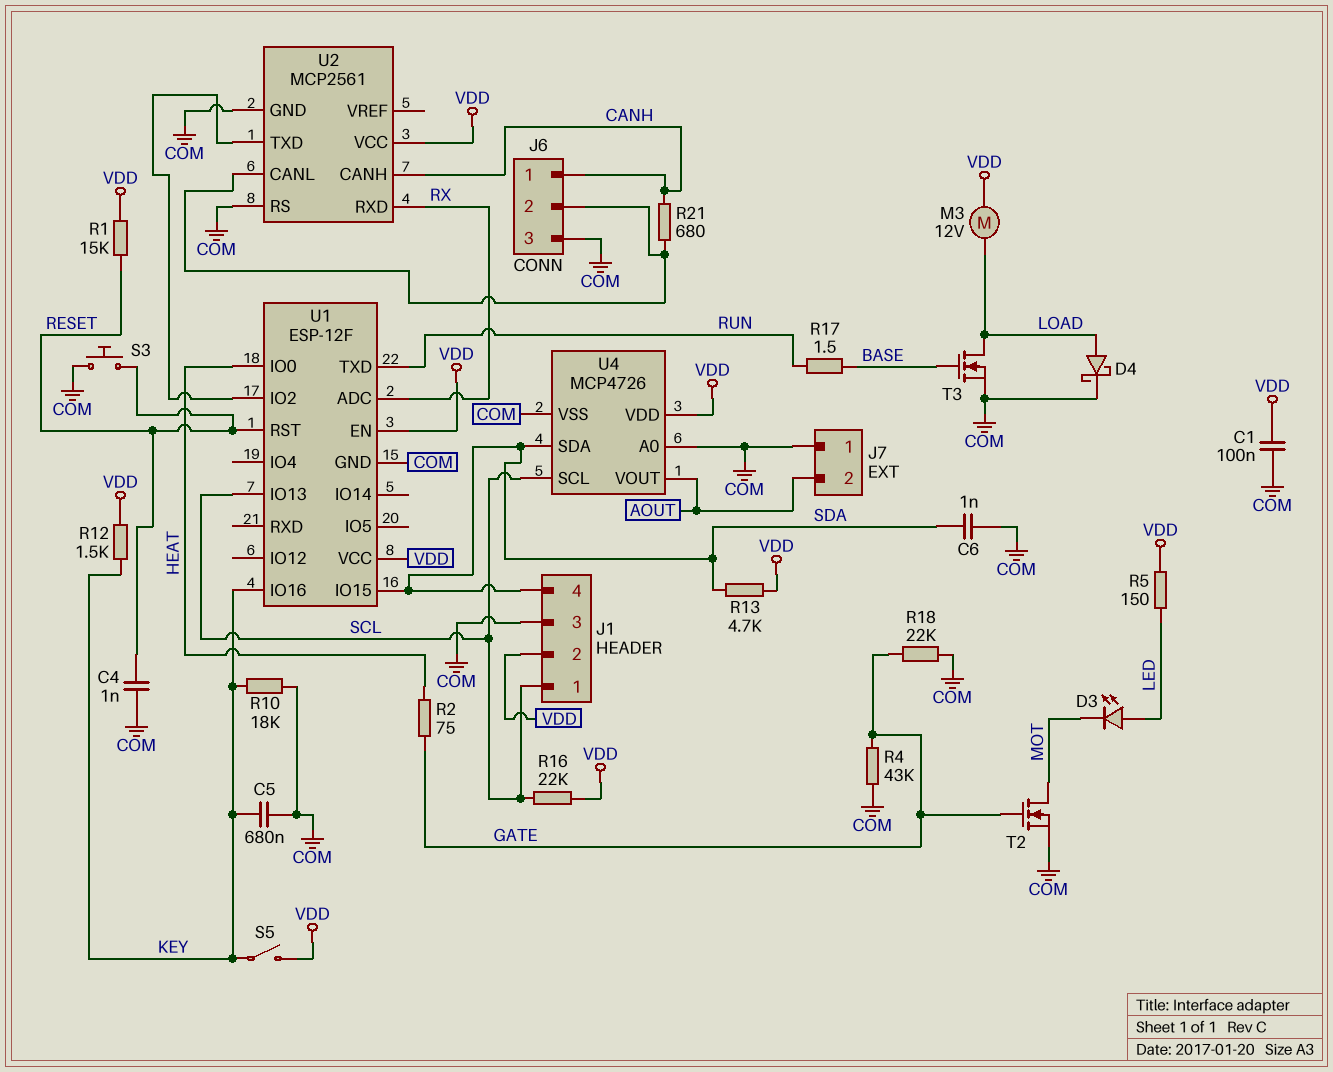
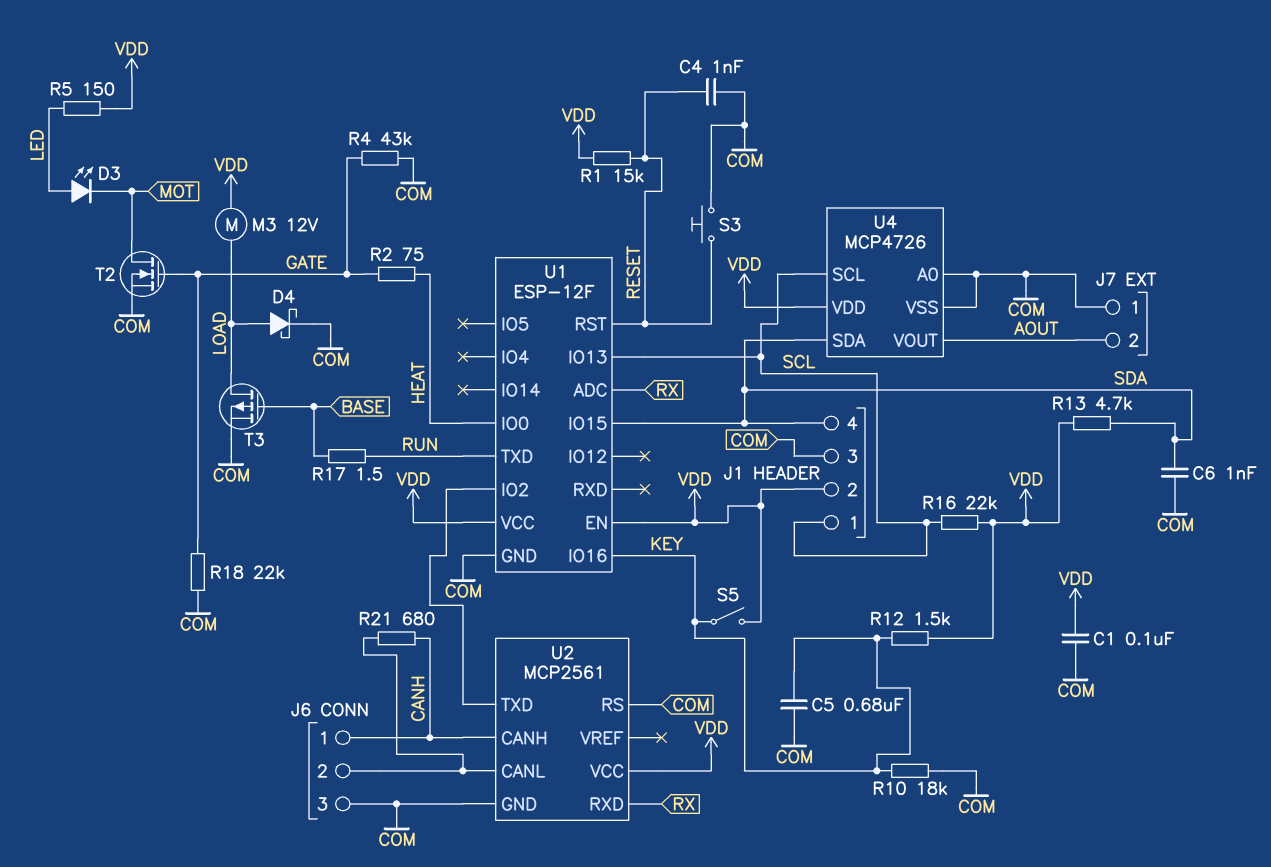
T3: NMOS (G BASE, D LOAD, S COM) -> PMOS (G BASE, D LOAD, S COM)

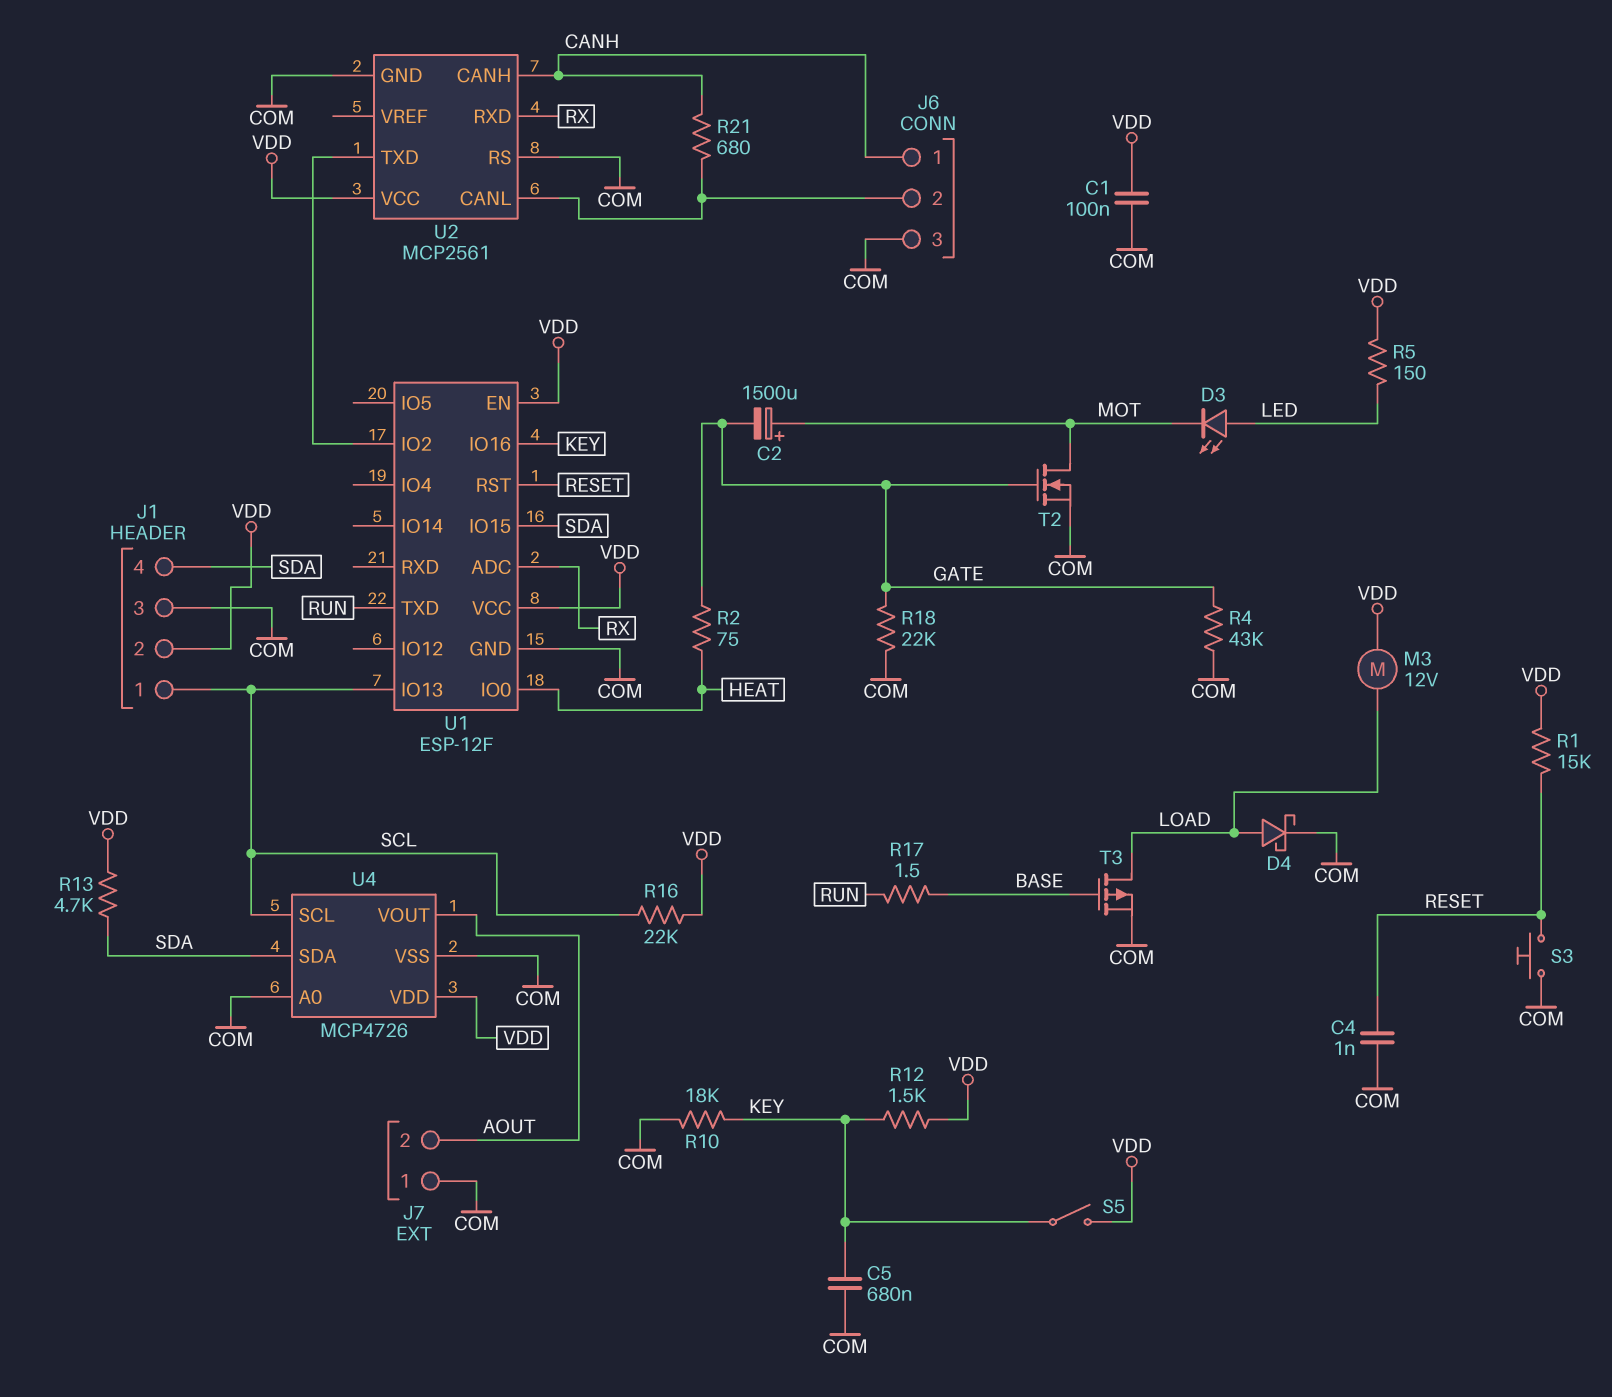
C2: none -> 1500uF (plus MOT, minus GATE)
C6: 1nF (COM, SDA) -> none

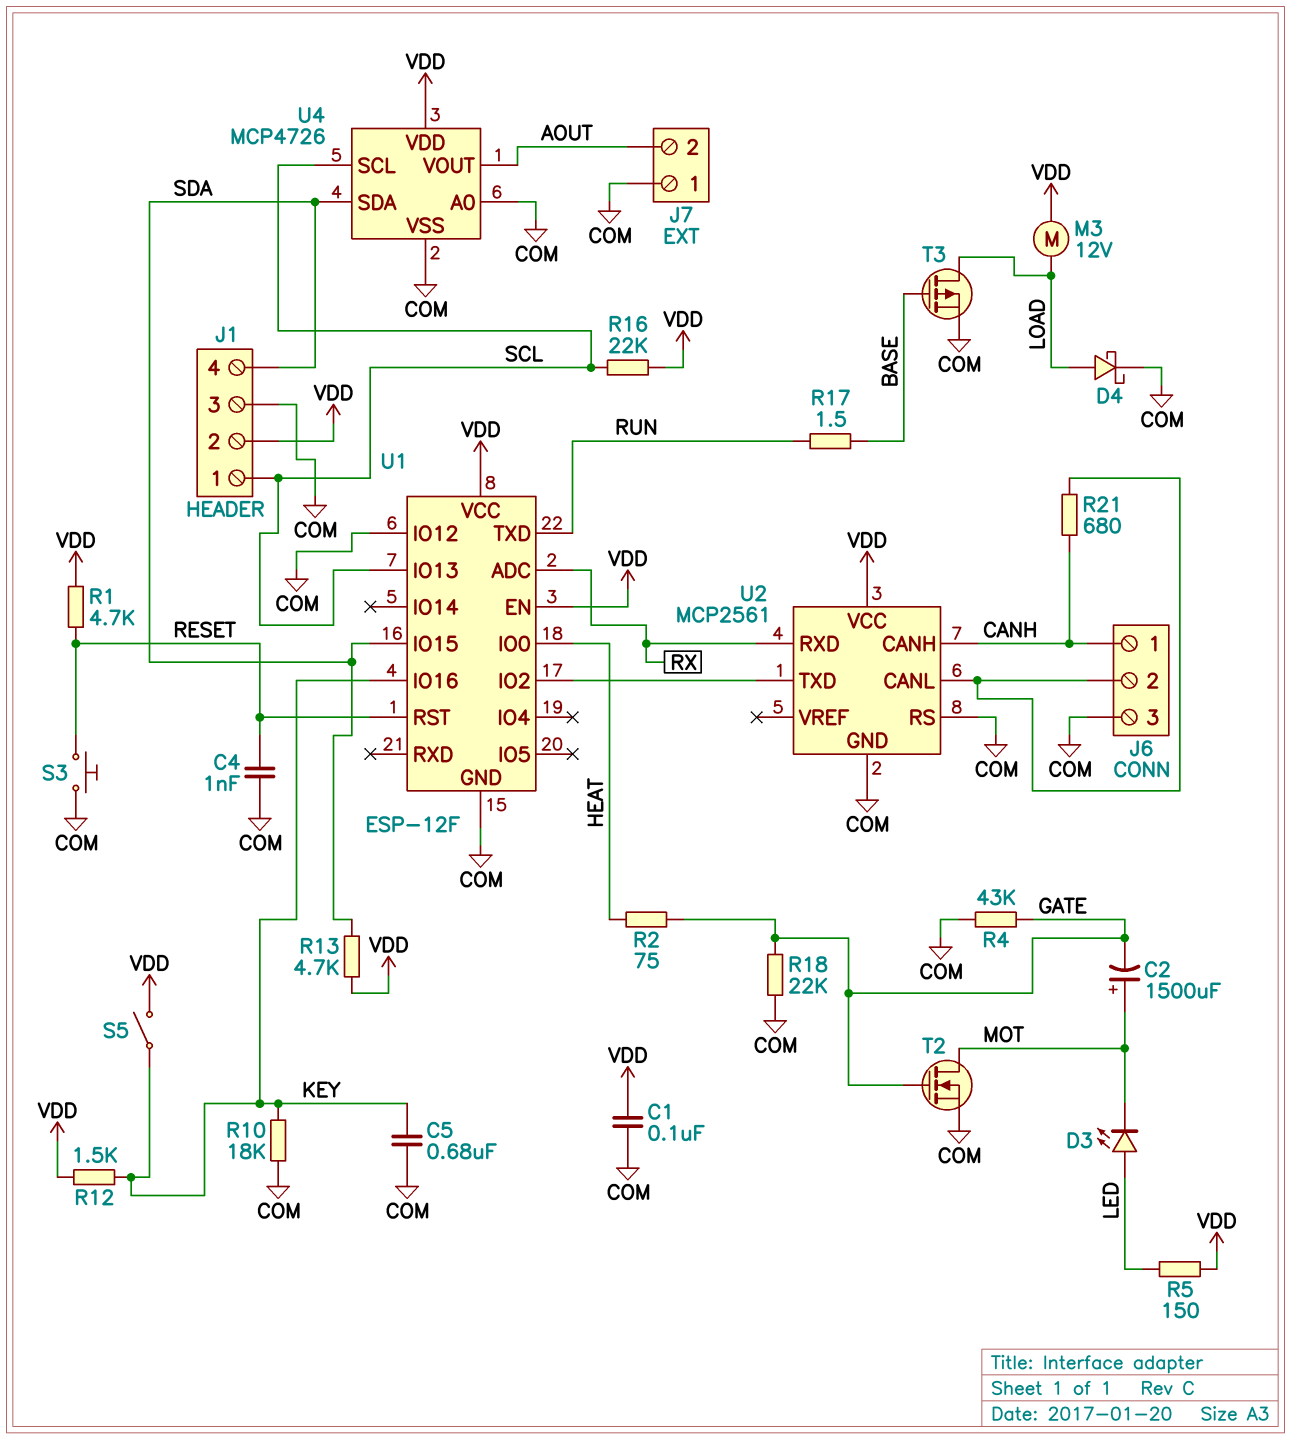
R1: 15k (RESET, VDD) -> 4.7k (RESET, VDD)
U1 pin IO12: none -> COM

